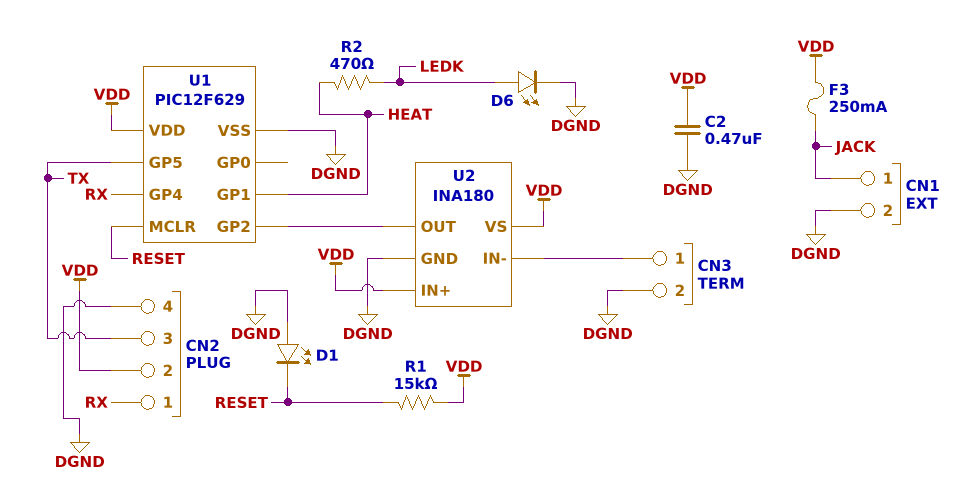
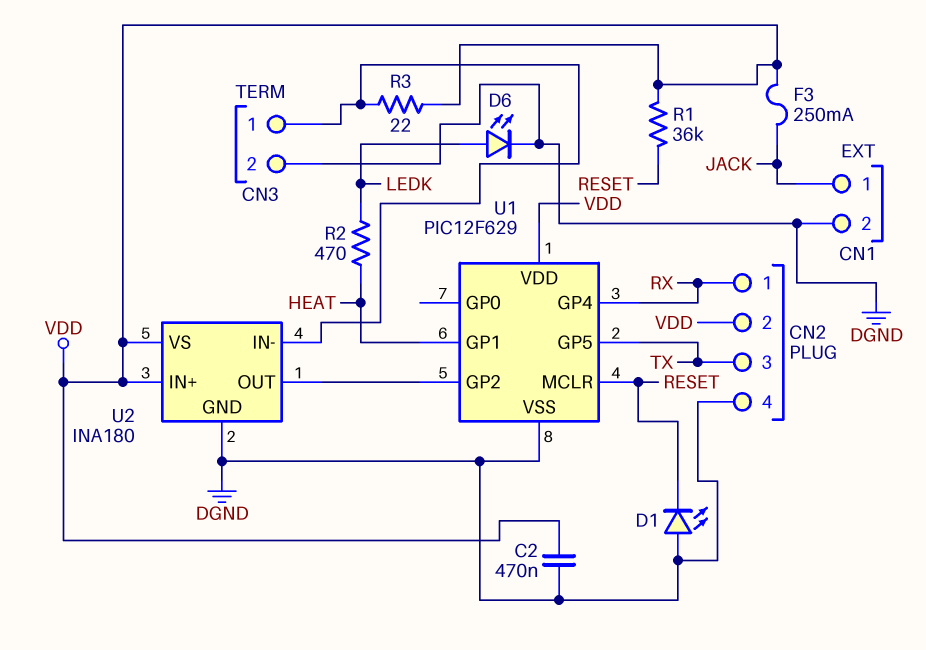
R1: 15k (RESET, VDD) -> 36k (RESET, VDD)
R3: none -> 22 (CN3/1, VDD)

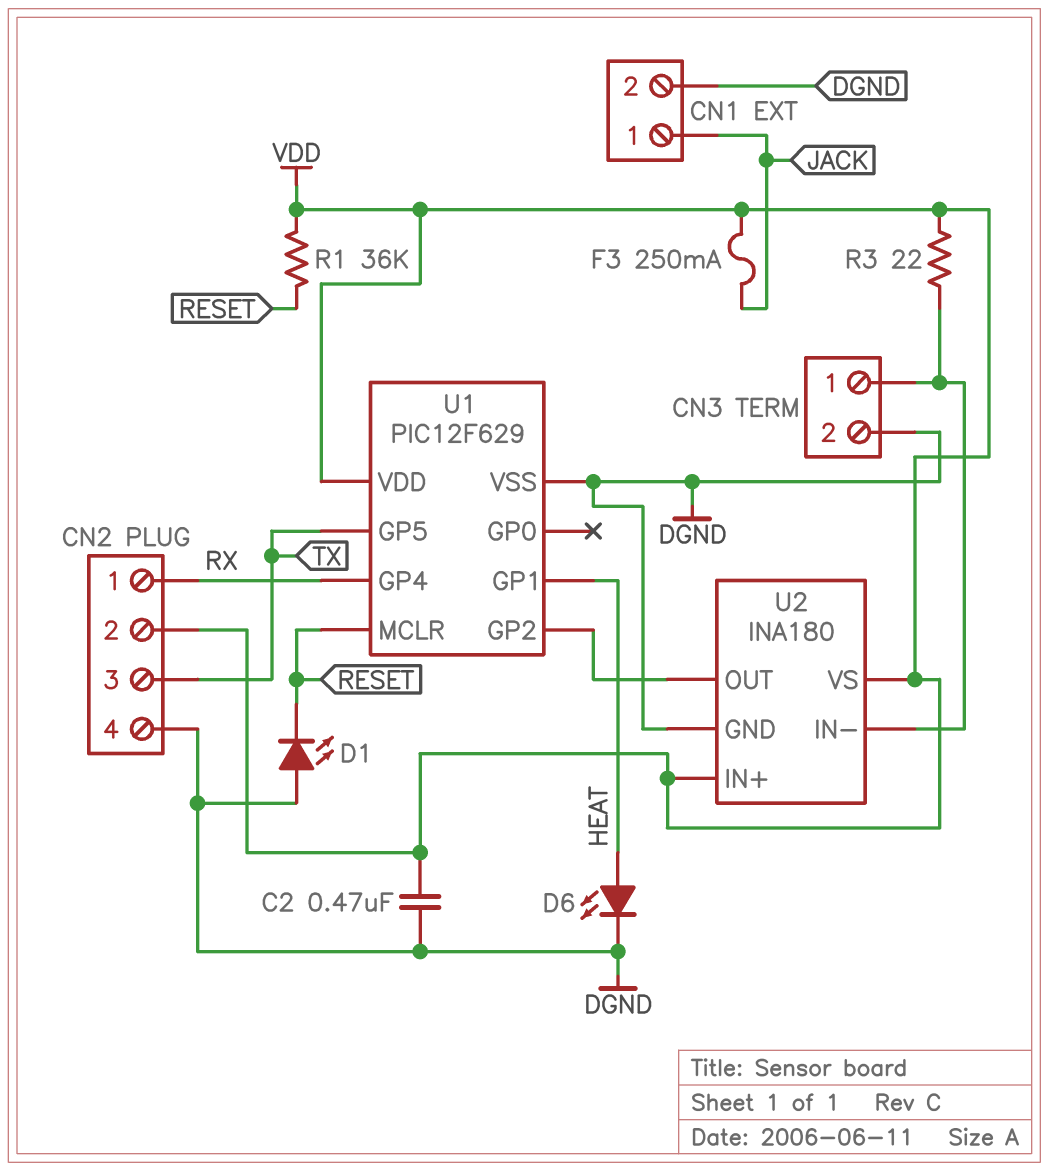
D6: LED (A LEDK, K DGND) -> LED (A HEAT, K DGND)
R2: 470 (HEAT, LEDK) -> none

